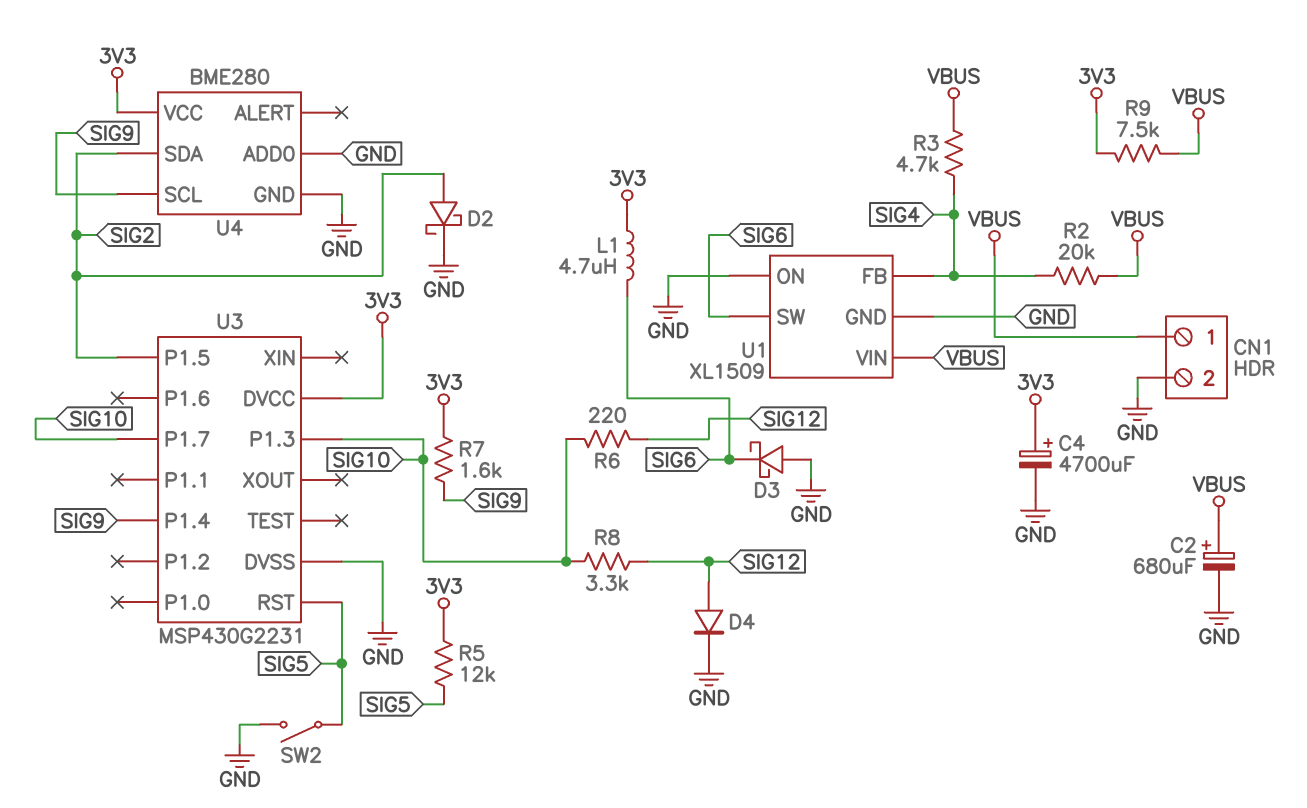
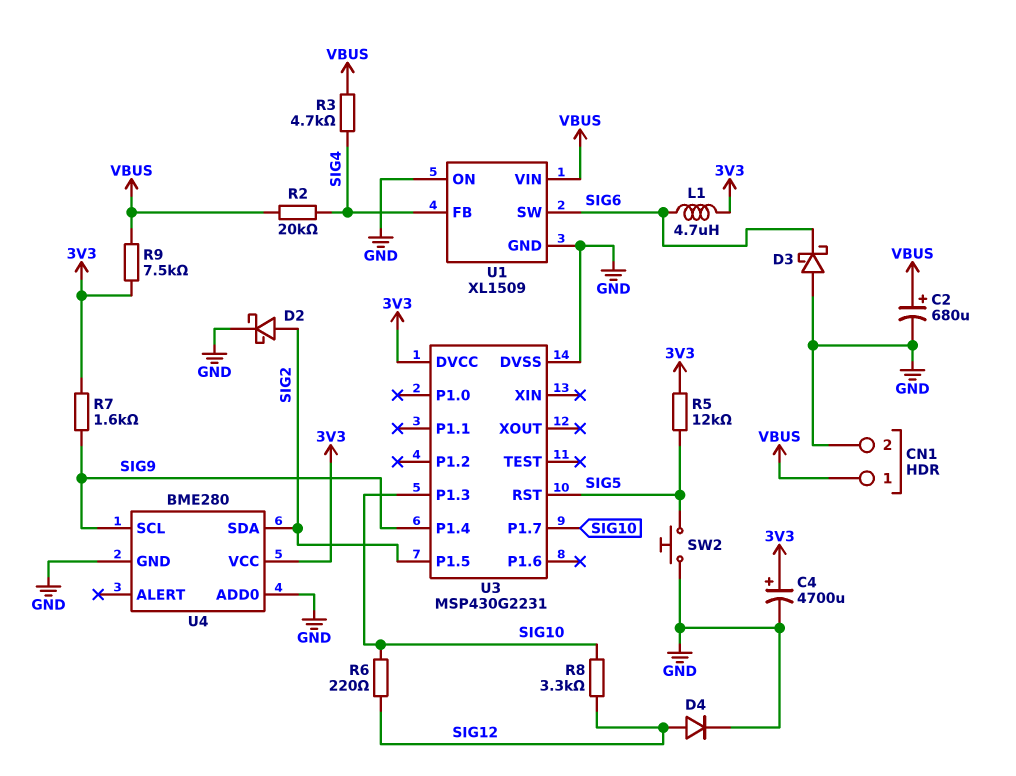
SW2: switch (GND, SIG5) -> button (GND, SIG5)

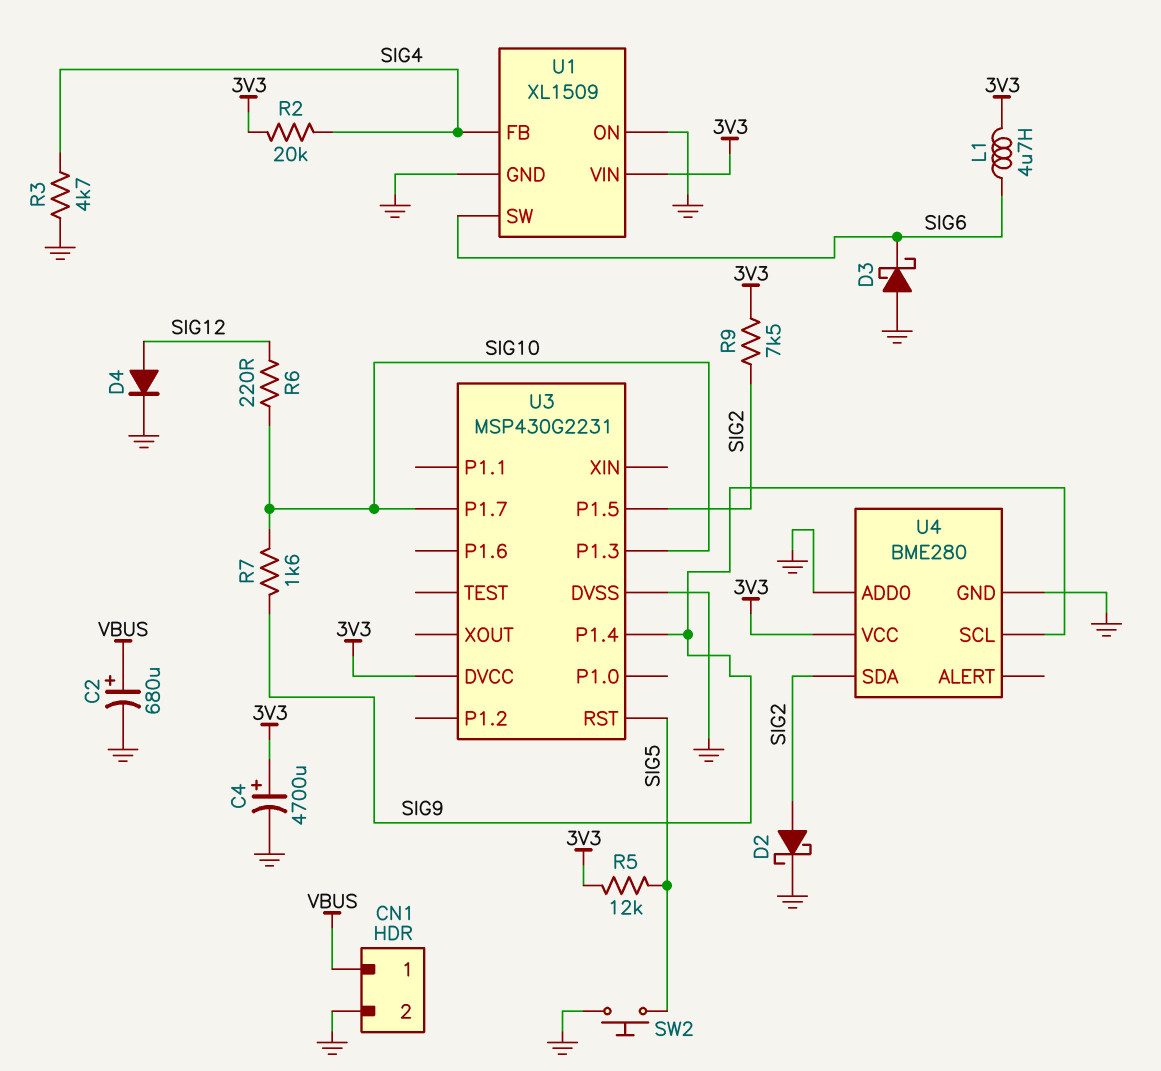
R2: 20k (SIG4, VBUS) -> 20k (3V3, SIG4)
R3: 4.7k (SIG4, VBUS) -> 4.7k (GND, SIG4)
R7: 1.6k (3V3, SIG9) -> 1.6k (SIG9, SIG10)
R8: 3.3k (SIG10, SIG12) -> none
R9: 7.5k (3V3, VBUS) -> 7.5k (3V3, SIG2)
U1 pin VIN: VBUS -> 3V3

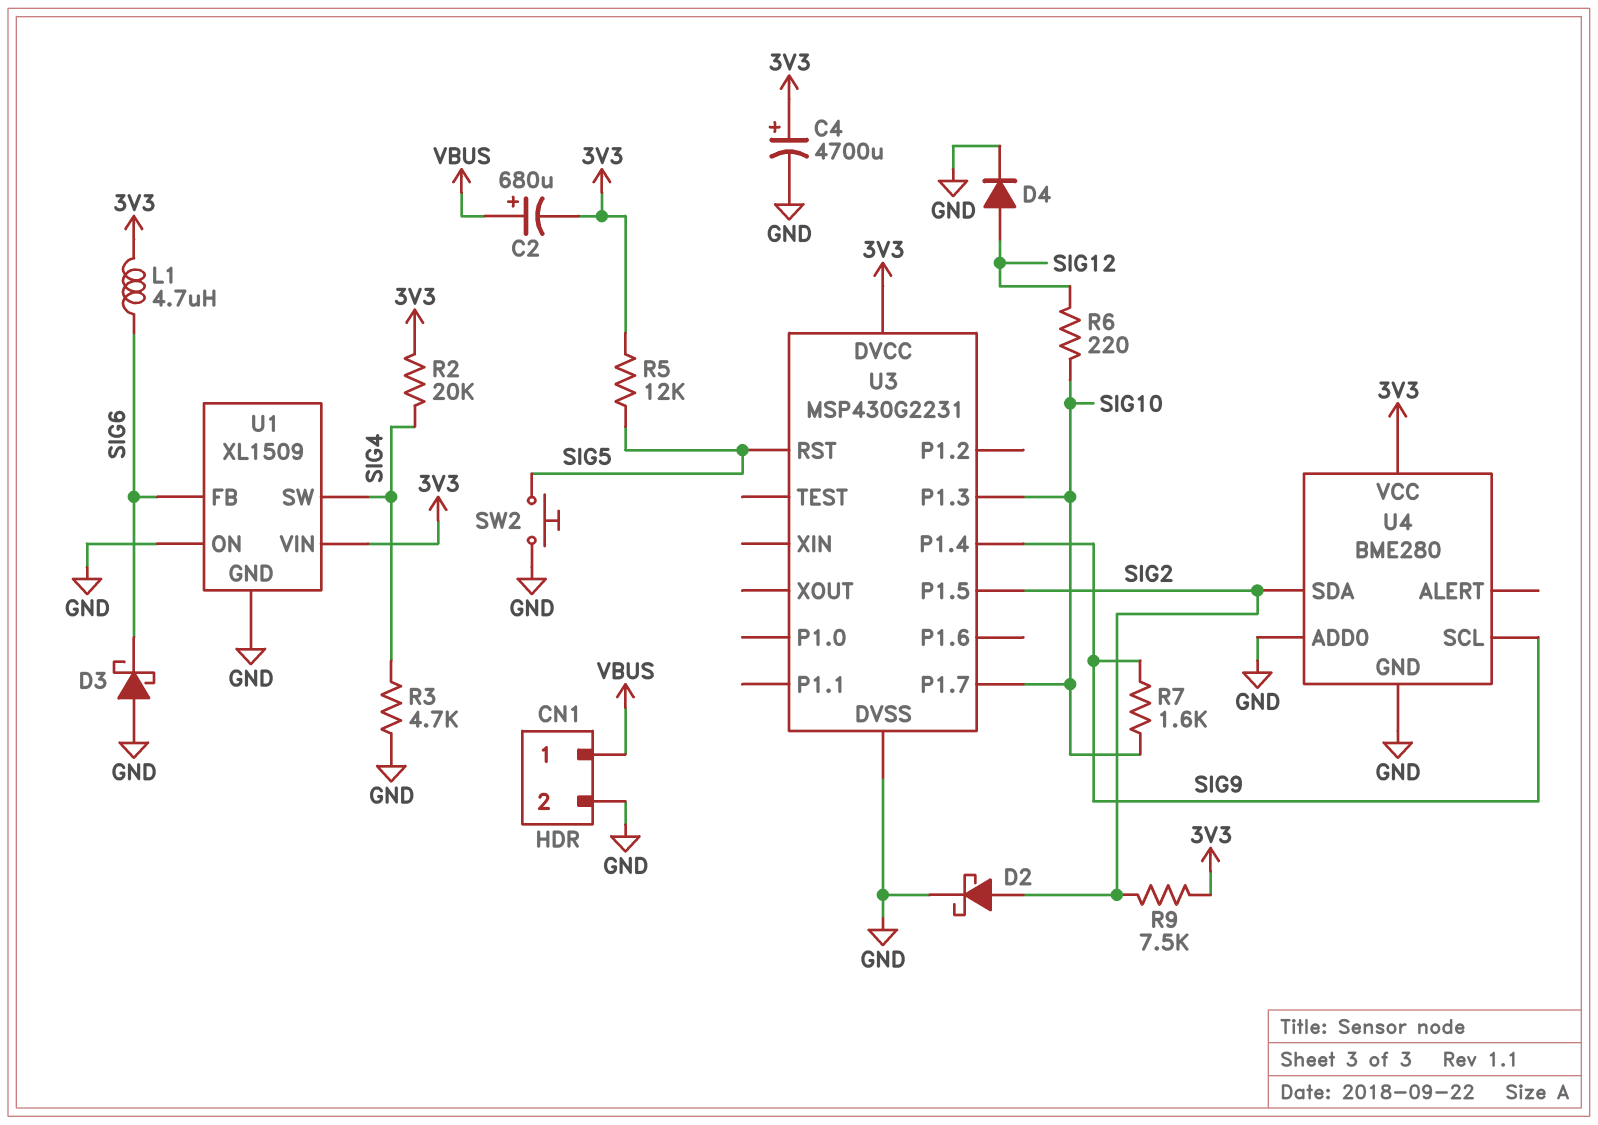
C2: 680uF (plus VBUS, minus GND) -> 680uF (plus VBUS, minus 3V3)
U1 pin FB: SIG4 -> SIG6
U1 pin SW: SIG6 -> SIG4

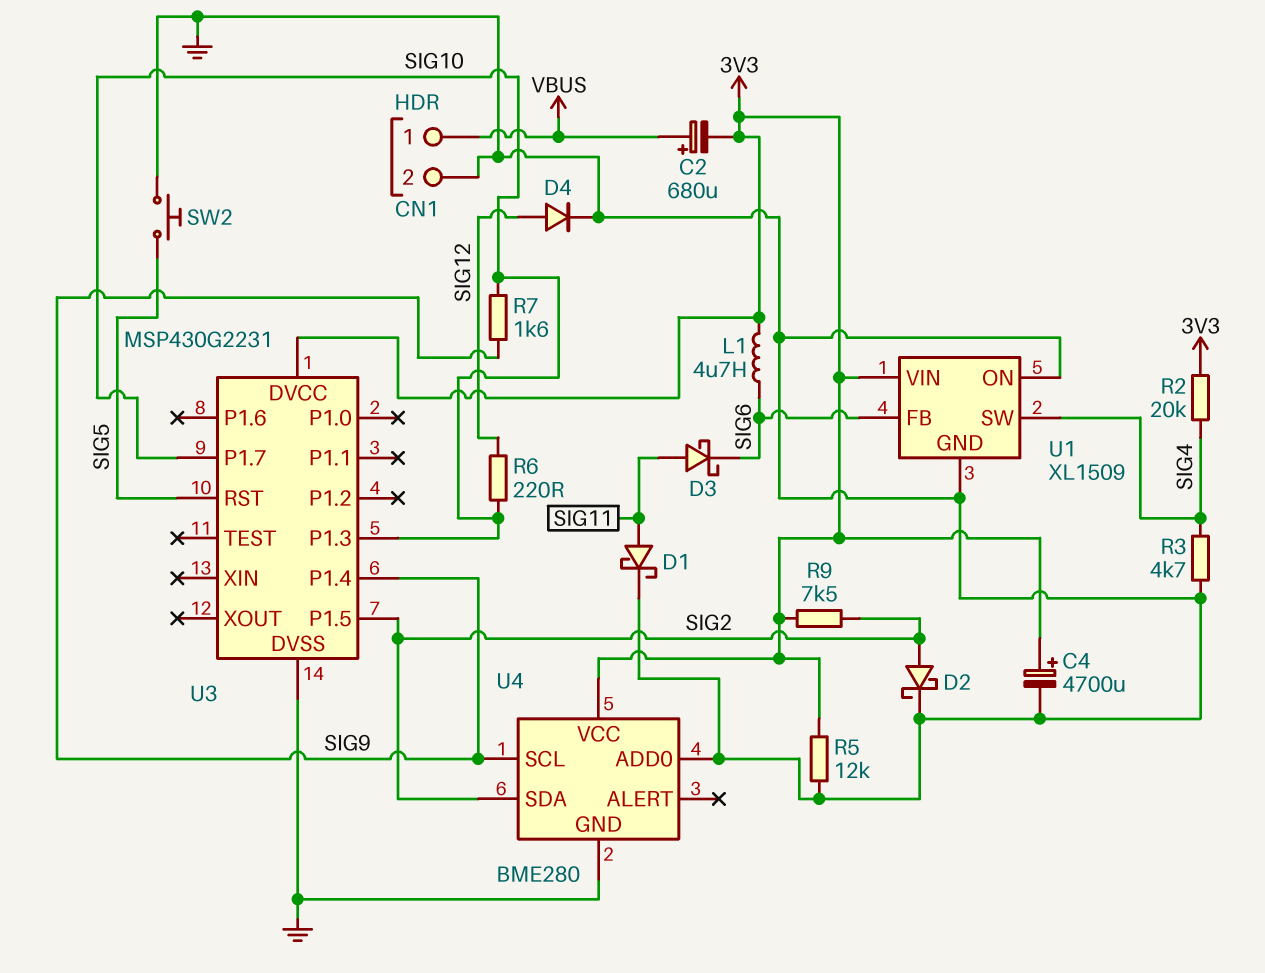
D1: none -> schottky (A SIG11, K GND)
D3: schottky (A GND, K SIG6) -> schottky (A SIG11, K SIG6)
R5: 12k (3V3, SIG5) -> 12k (3V3, GND)

